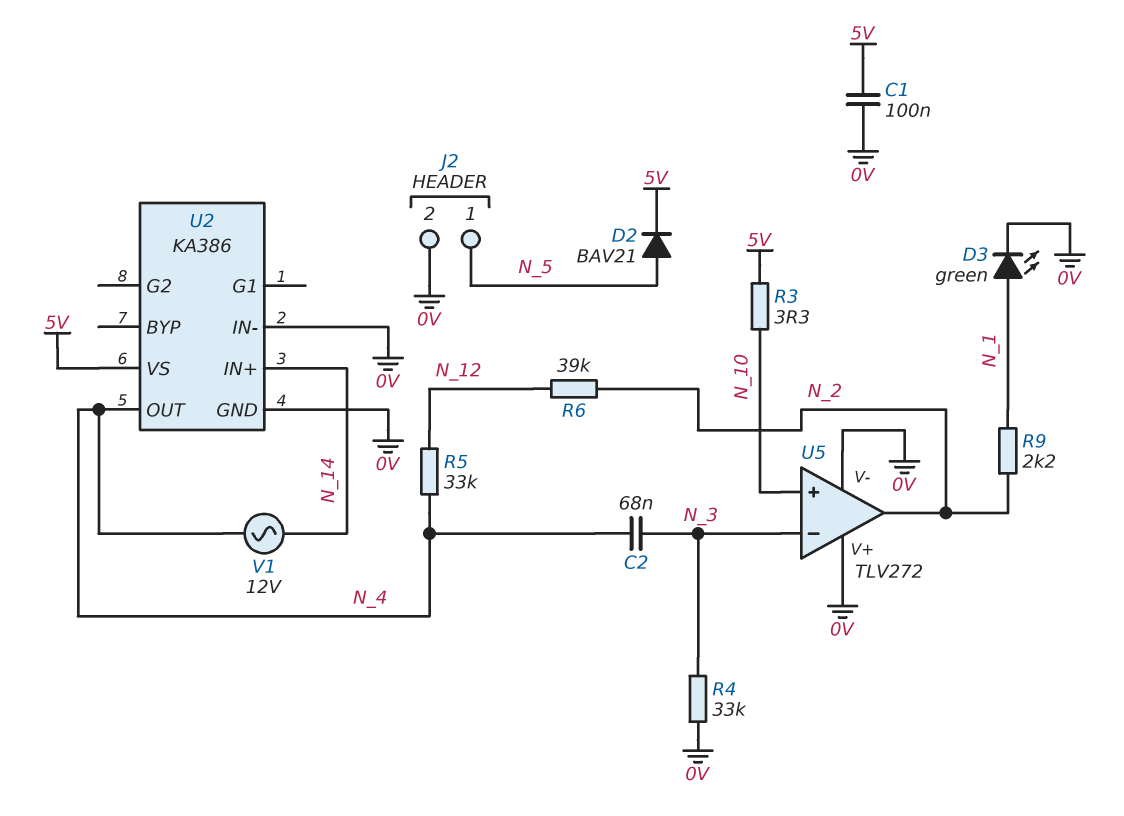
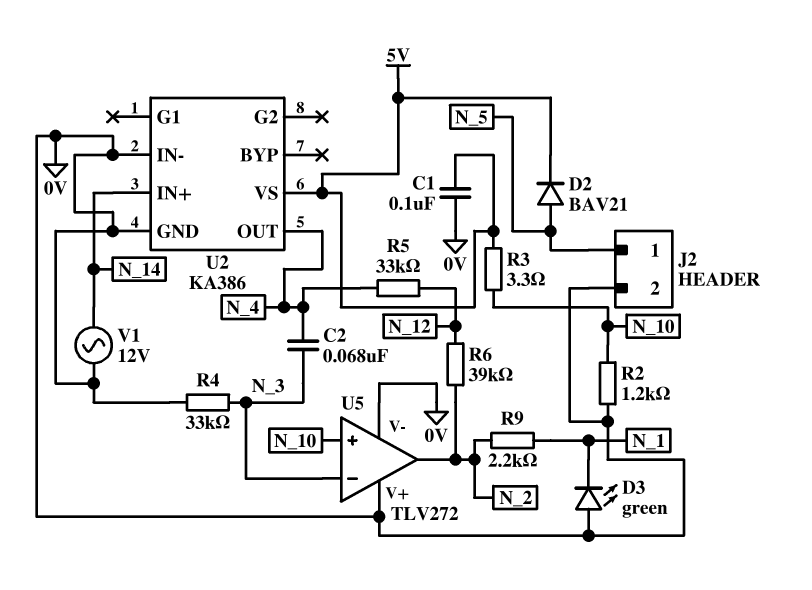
D3: LED green (A N_1, K 0V) -> LED green (A 0V, K N_1)
R2: none -> 1.2k (0V, N_10)
V1: AC 12V (N_4, N_14) -> AC 12V (0V, N_14)

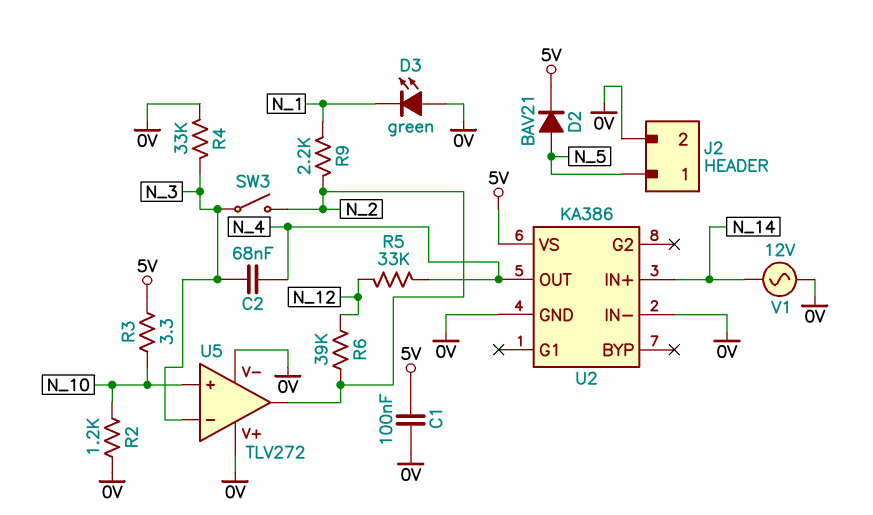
SW3: none -> switch (N_2, N_3)

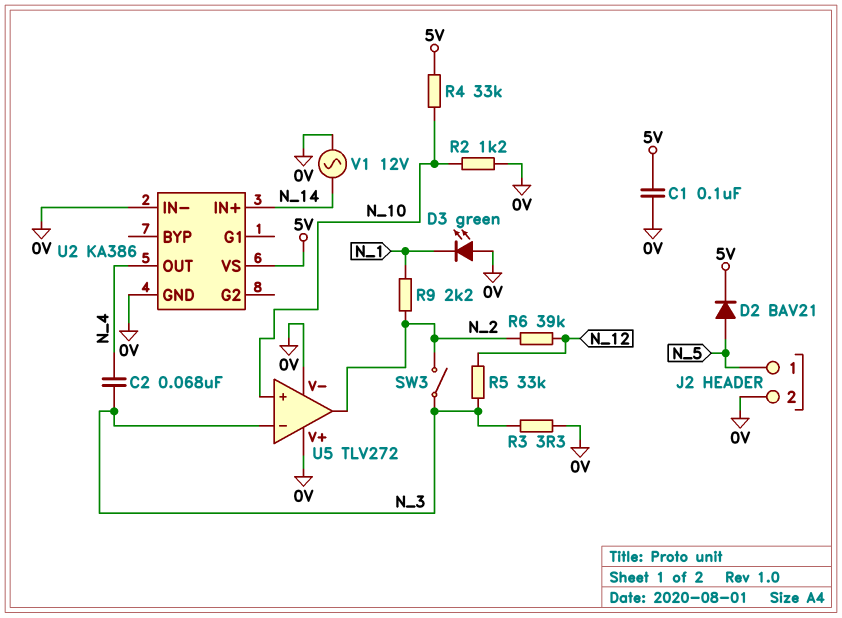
R3: 3.3 (5V, N_10) -> 3.3 (0V, N_3)
R4: 33k (0V, N_3) -> 33k (5V, N_10)
R5: 33k (N_4, N_12) -> 33k (N_3, N_12)

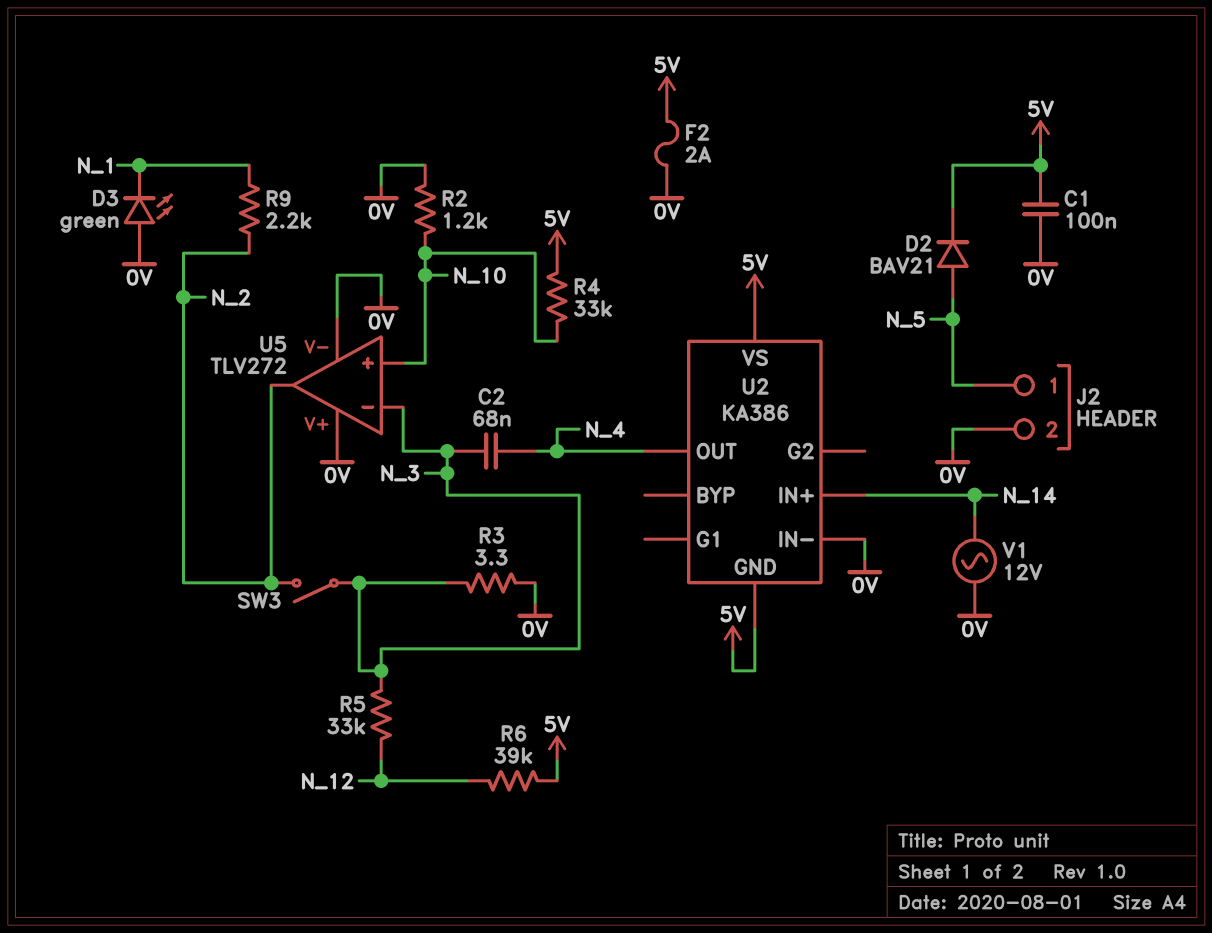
F2: none -> 2A (0V, 5V)
R6: 39k (N_2, N_12) -> 39k (5V, N_12)
U2 pin GND: 0V -> 5V

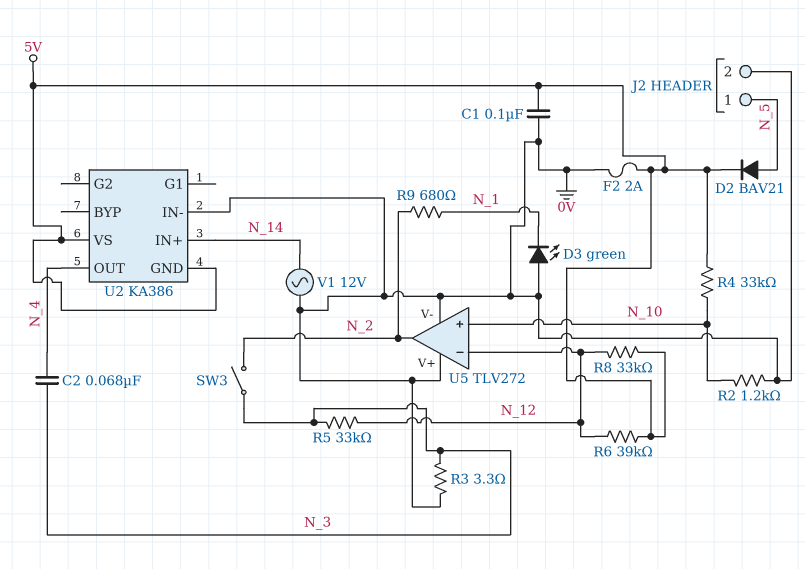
R8: none -> 33k (5V, N_12)
R9: 2.2k (N_1, N_2) -> 680 (N_1, N_2)
U5 pin in-: N_3 -> N_12

